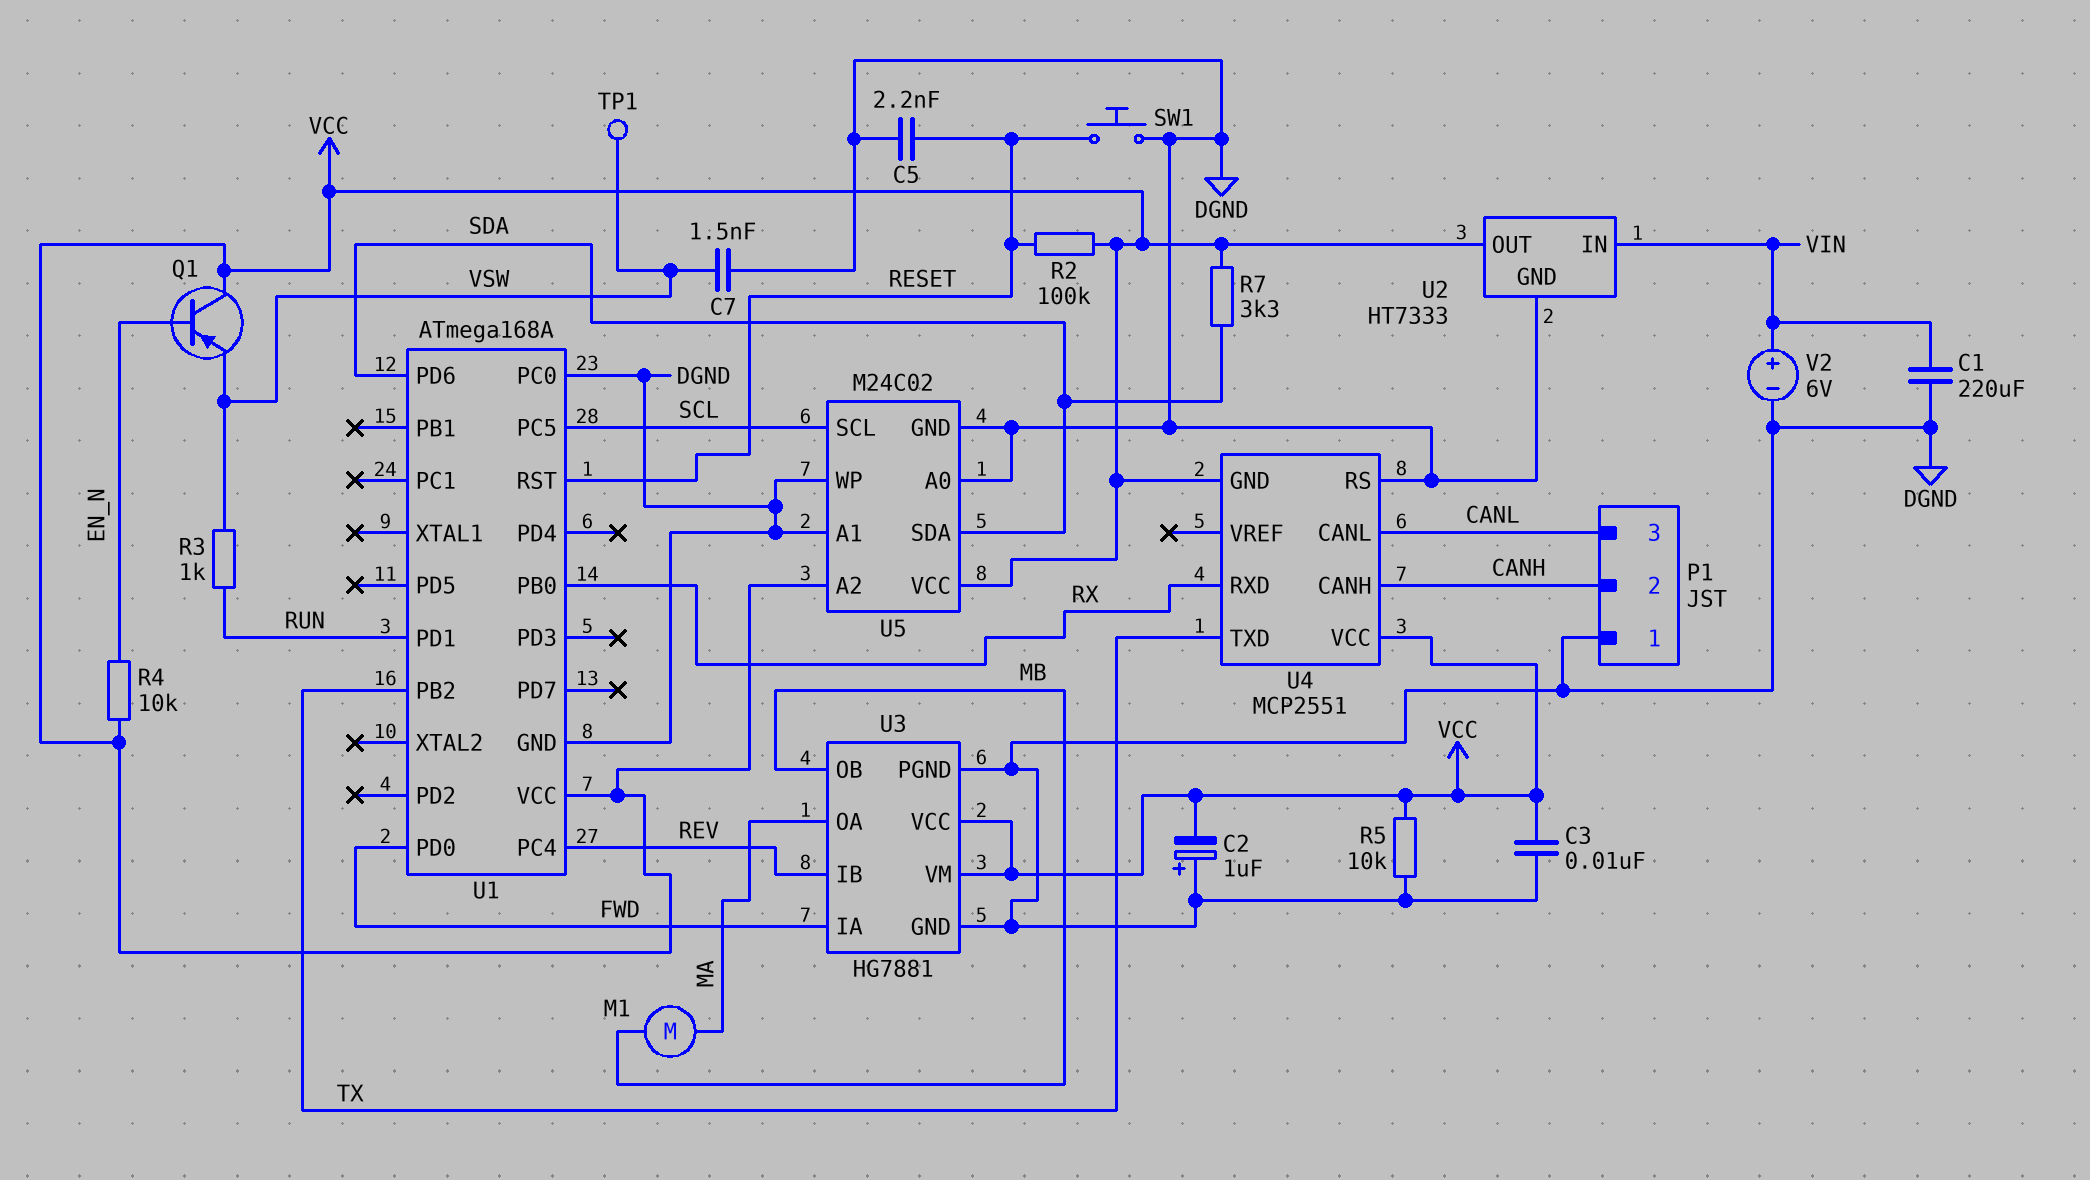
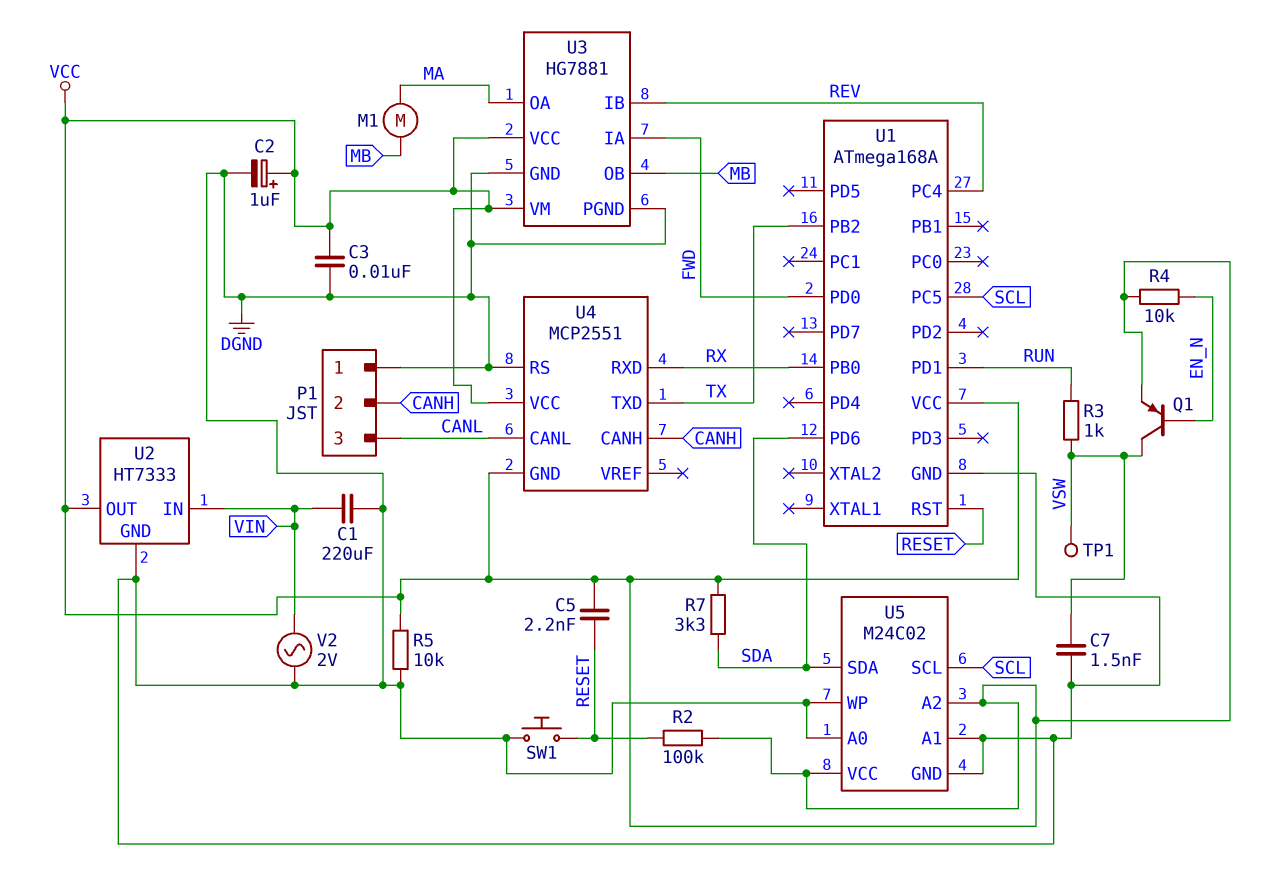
C2: 1uF (plus DGND, minus VCC) -> 1uF (plus VCC, minus DGND)
C5: 2.2nF (DGND, RESET) -> 2.2nF (RESET, VCC)
Q1: PNP (B EN_N, C VCC, E VSW) -> PNP (B EN_N, C VSW, E VCC)
U1 pin PC0: DGND -> none
V2: 6V (plus VIN, minus DGND) -> AC 2V (DGND, VIN)

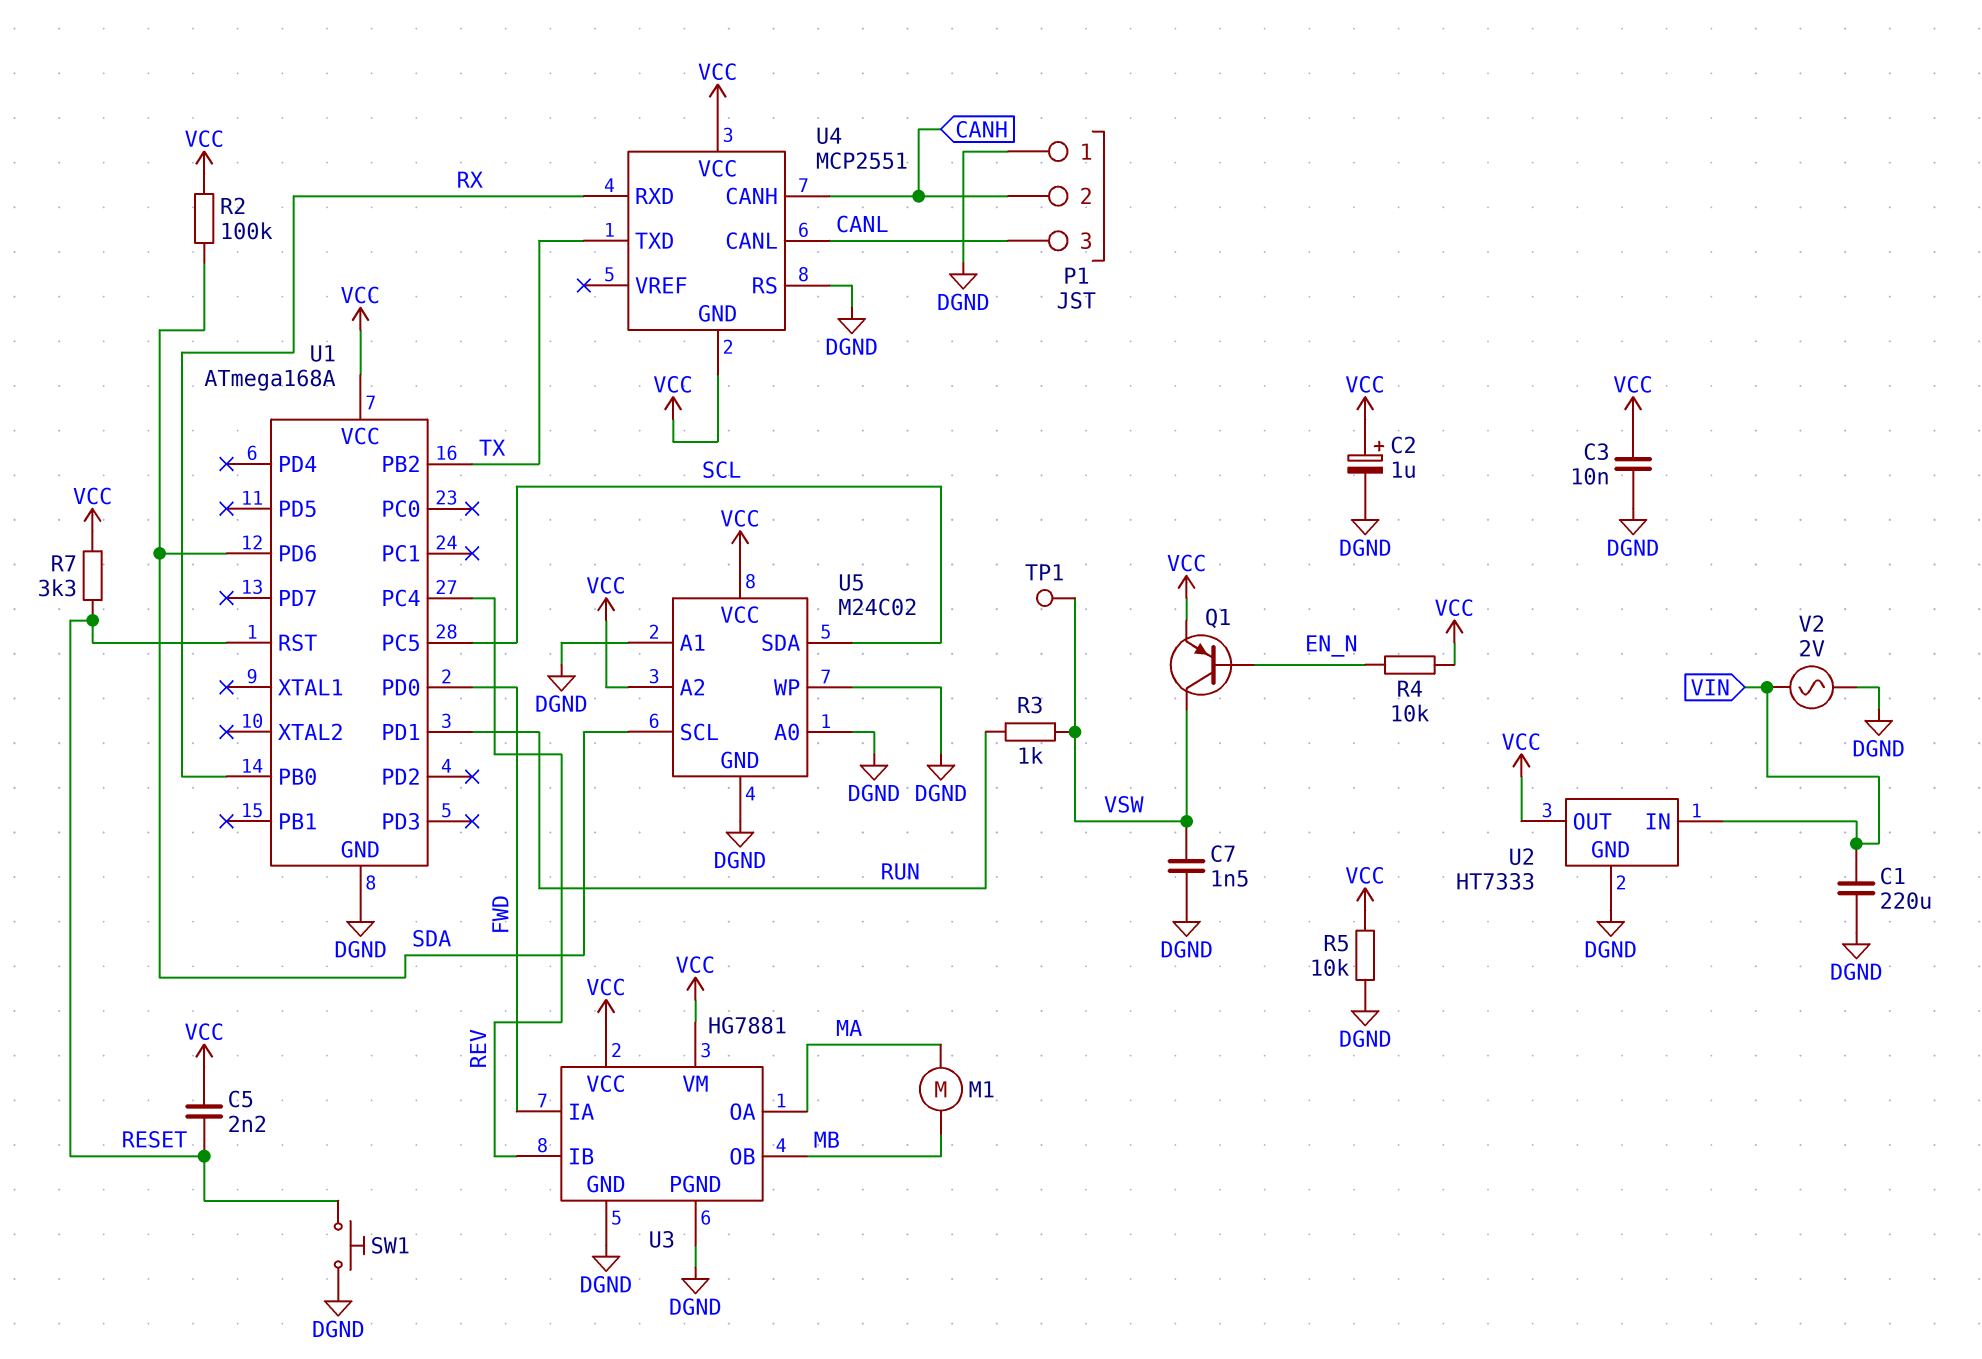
R2: 100k (RESET, VCC) -> 100k (SDA, VCC)
R7: 3.3k (SDA, VCC) -> 3.3k (RESET, VCC)
U5 pin SCL: SCL -> SDA
U5 pin SDA: SDA -> SCL

